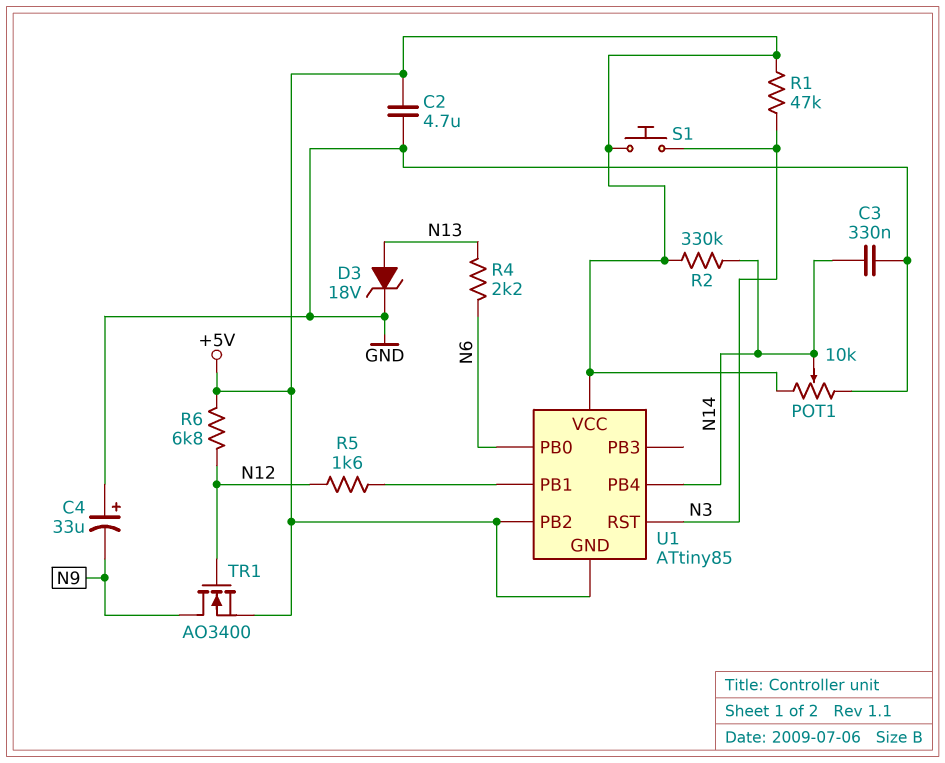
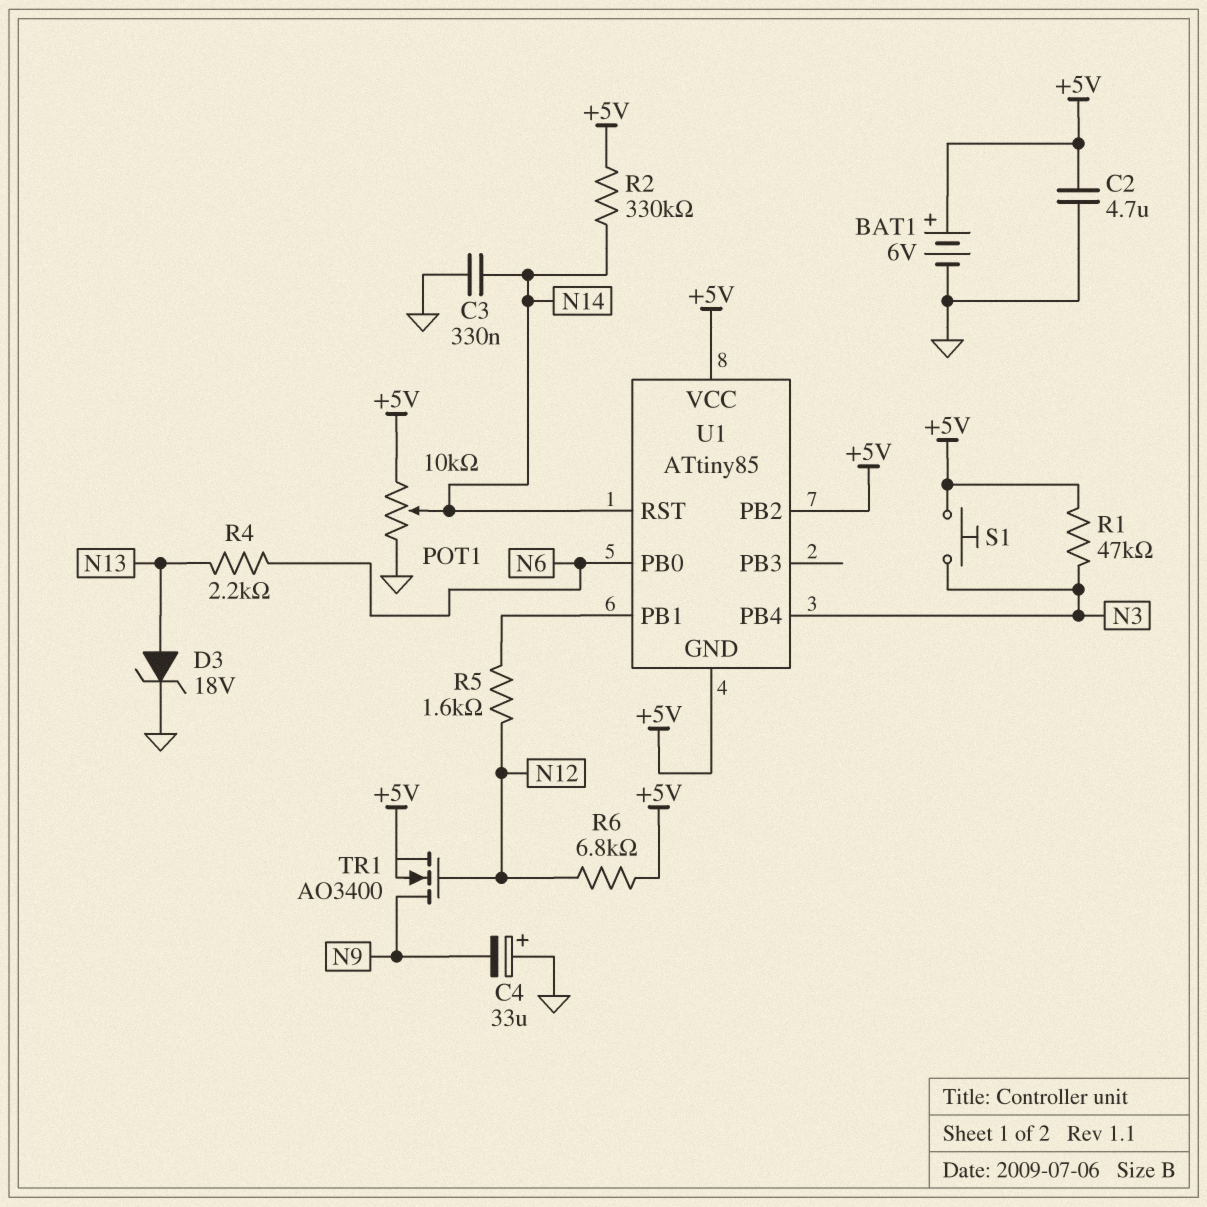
BAT1: none -> 6V (plus +5V, minus GND)
U1 pin PB4: N14 -> N3
U1 pin RST: N3 -> N14

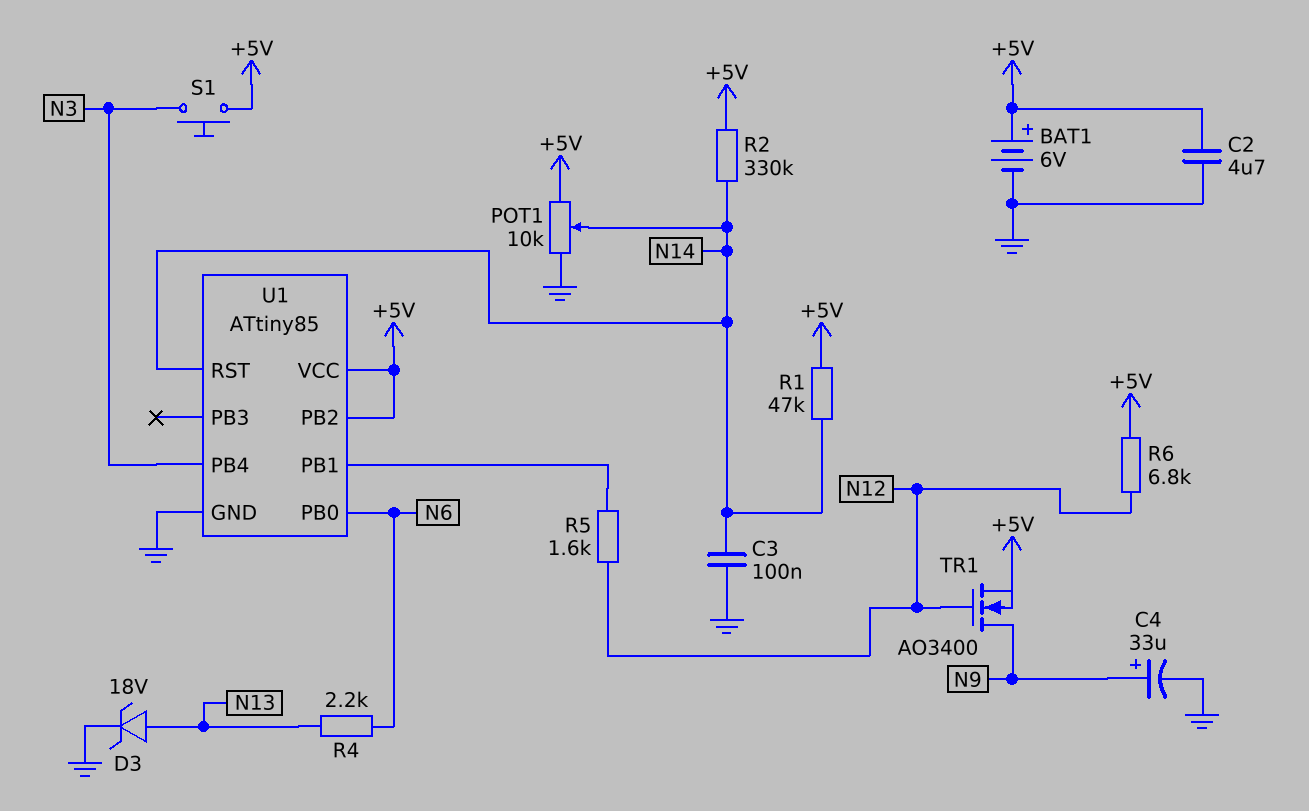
C3: 330nF (GND, N14) -> 100nF (GND, N14)
C4: 33uF (plus GND, minus N9) -> 33uF (plus N9, minus GND)
R1: 47k (+5V, N3) -> 47k (+5V, N14)
U1 pin GND: +5V -> GND

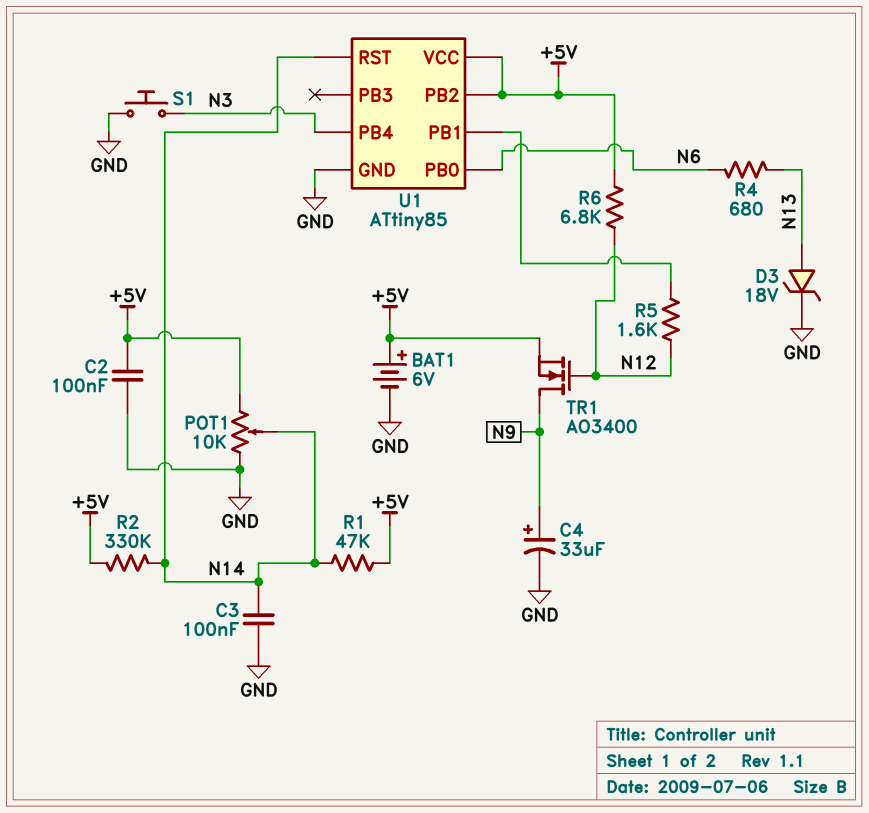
C2: 4.7uF (+5V, GND) -> 100nF (+5V, GND)
R4: 2.2k (N6, N13) -> 680 (N6, N13)
S1: button (+5V, N3) -> button (GND, N3)

